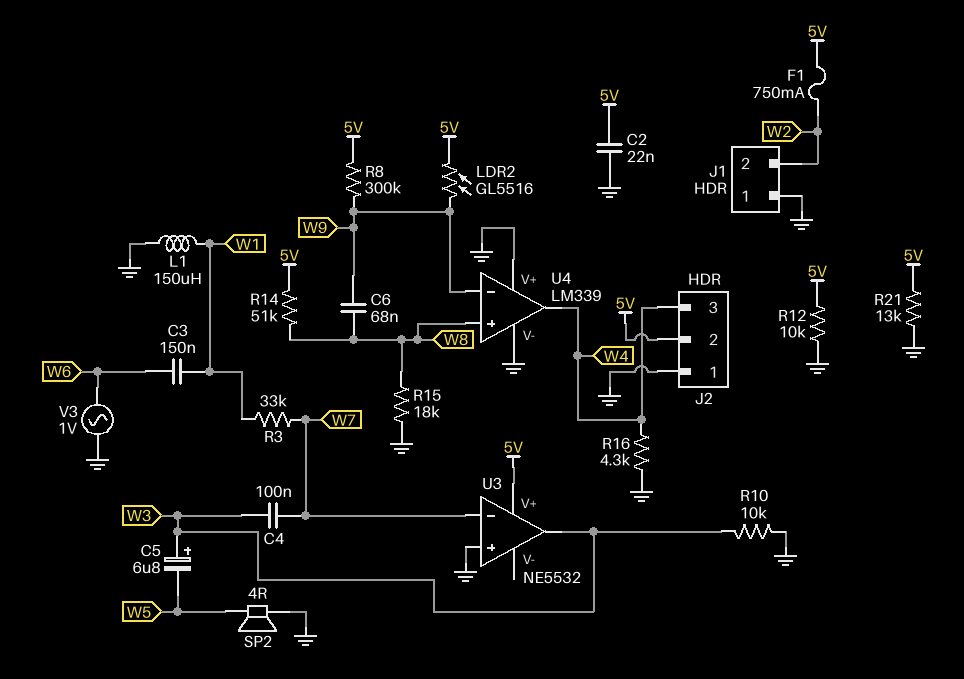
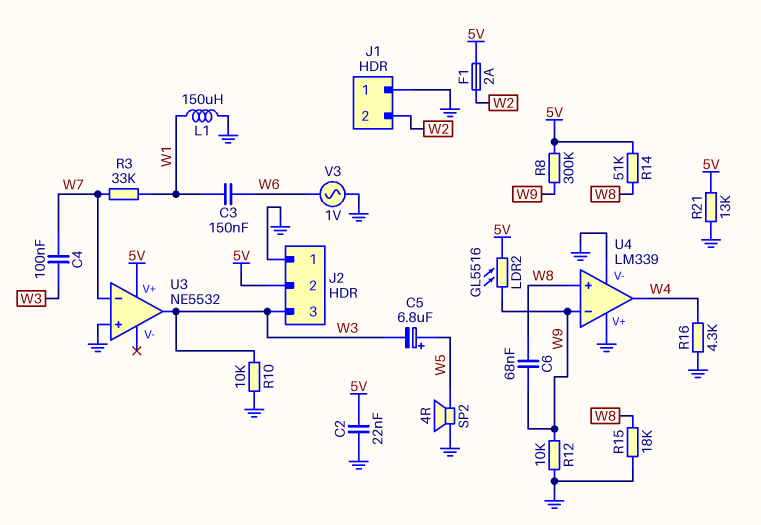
C5: 6.8uF (plus W3, minus W5) -> 6.8uF (plus W5, minus W3)
F1: 750mA (5V, W2) -> 2A (5V, W2)
J2 pin 3: W4 -> W3
R12: 10k (5V, GND) -> 10k (GND, W9)

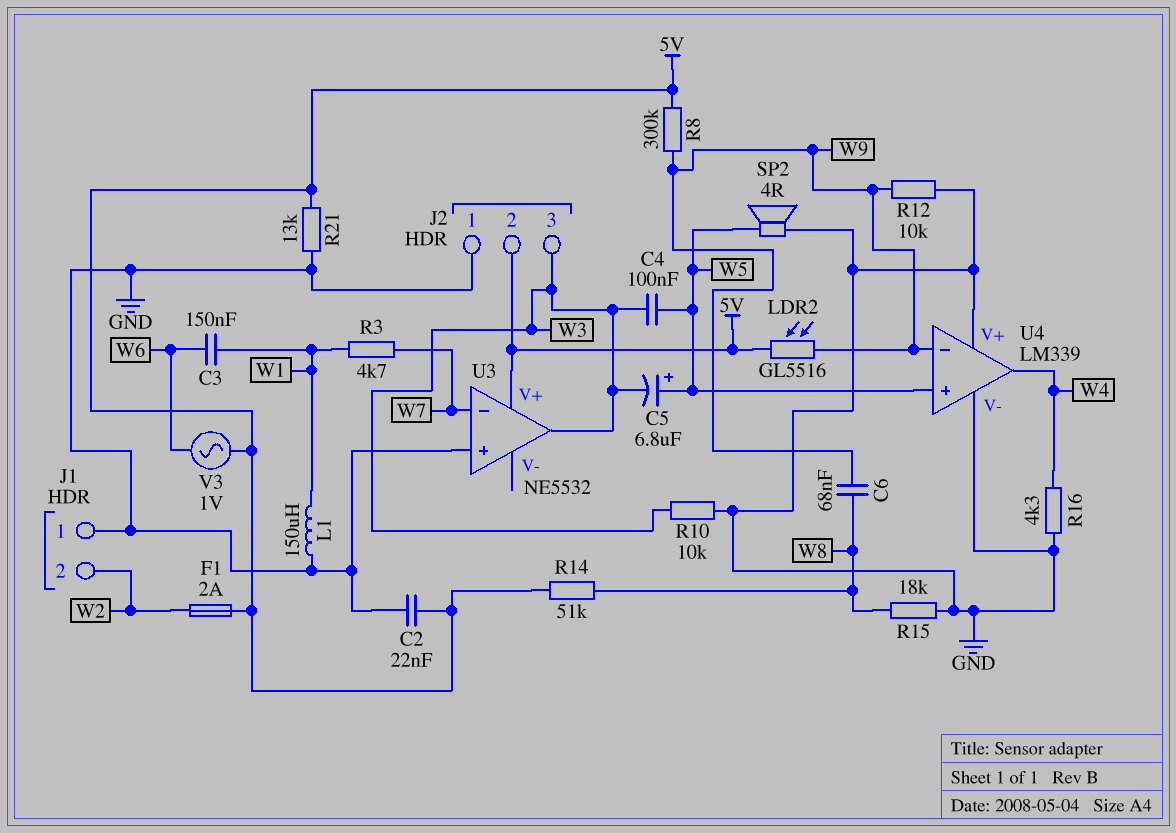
C4: 100nF (W3, W7) -> 100nF (W3, W5)
R3: 33k (W1, W7) -> 4.7k (W1, W7)
U4 pin in+: W8 -> W5
V3: AC 1V (GND, W6) -> AC 1V (5V, W6)

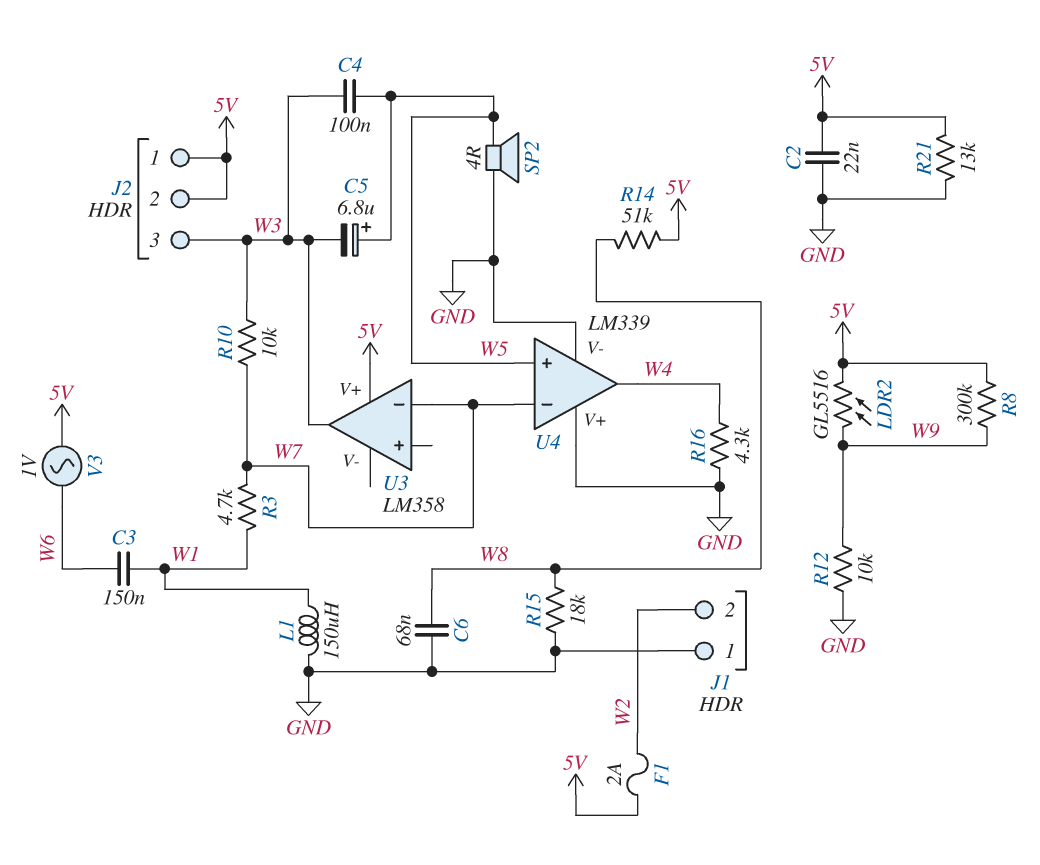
C6: 68nF (W8, W9) -> 68nF (GND, W8)
J2 pin 1: GND -> 5V
R10: 10k (GND, W3) -> 10k (W3, W7)
U3: NE5532 -> LM358
U3 pin in+: GND -> none
U4 pin in-: W9 -> W7

